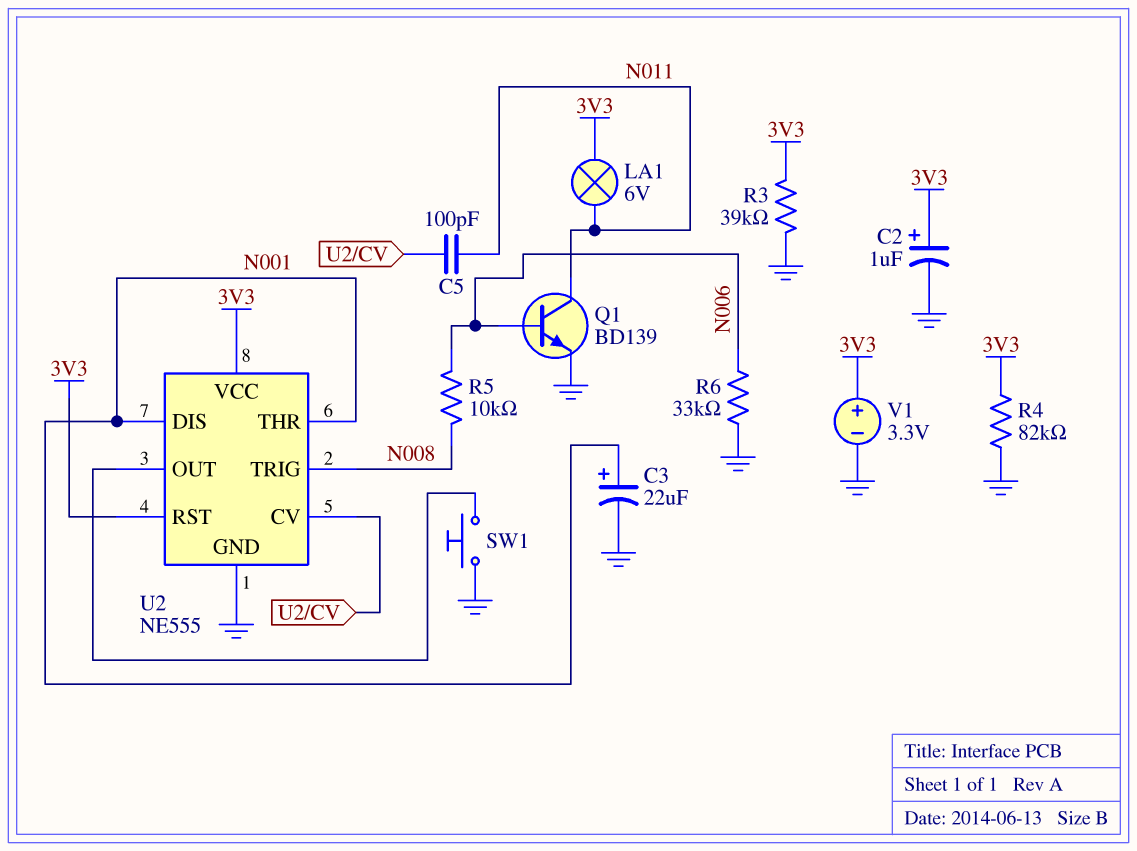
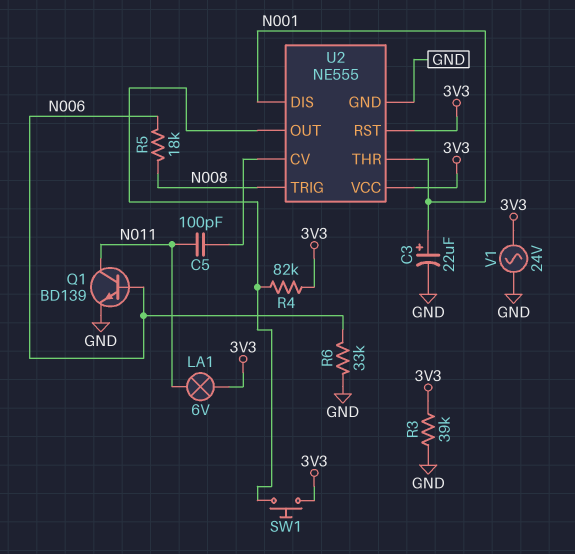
C2: 1uF (plus 3V3, minus GND) -> none
R4: 82k (3V3, GND) -> 82k (3V3, U2/OUT)
R5: 10k (N006, N008) -> 18k (N006, N008)
SW1: button (GND, U2/OUT) -> button (3V3, U2/OUT)
V1: 3.3V (plus 3V3, minus GND) -> AC 24V (3V3, GND)

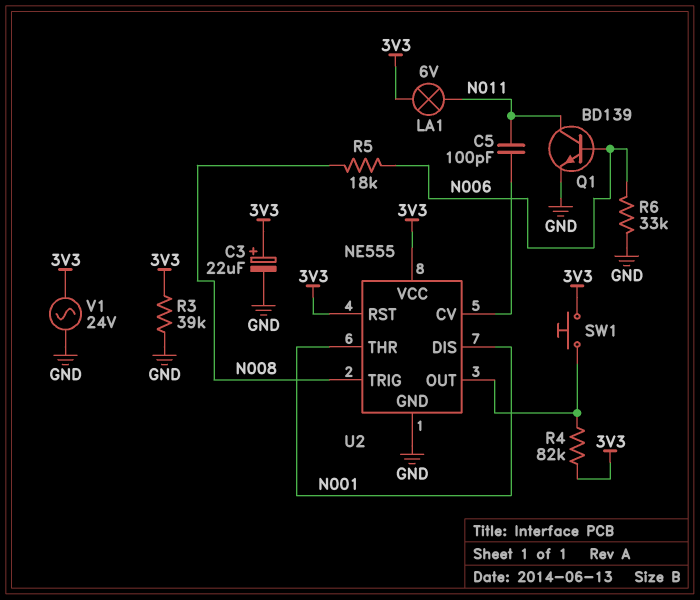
C3: 22uF (plus N001, minus GND) -> 22uF (plus 3V3, minus GND)

